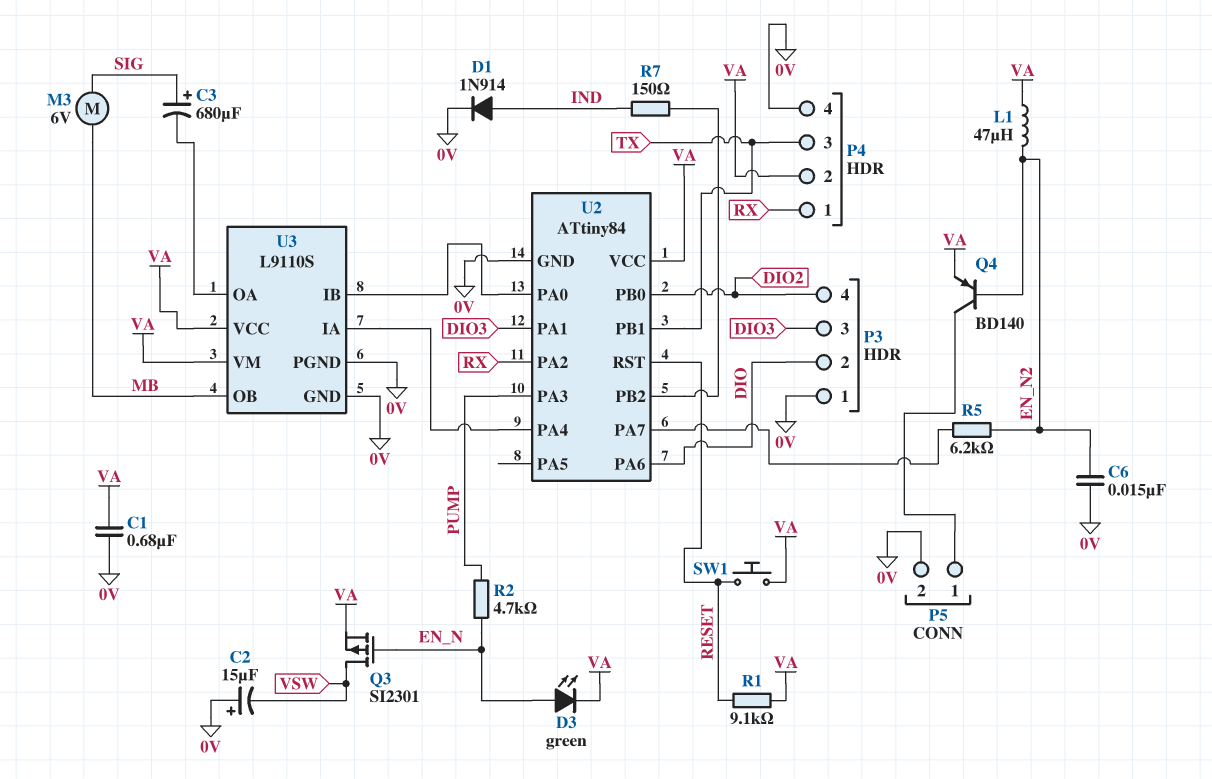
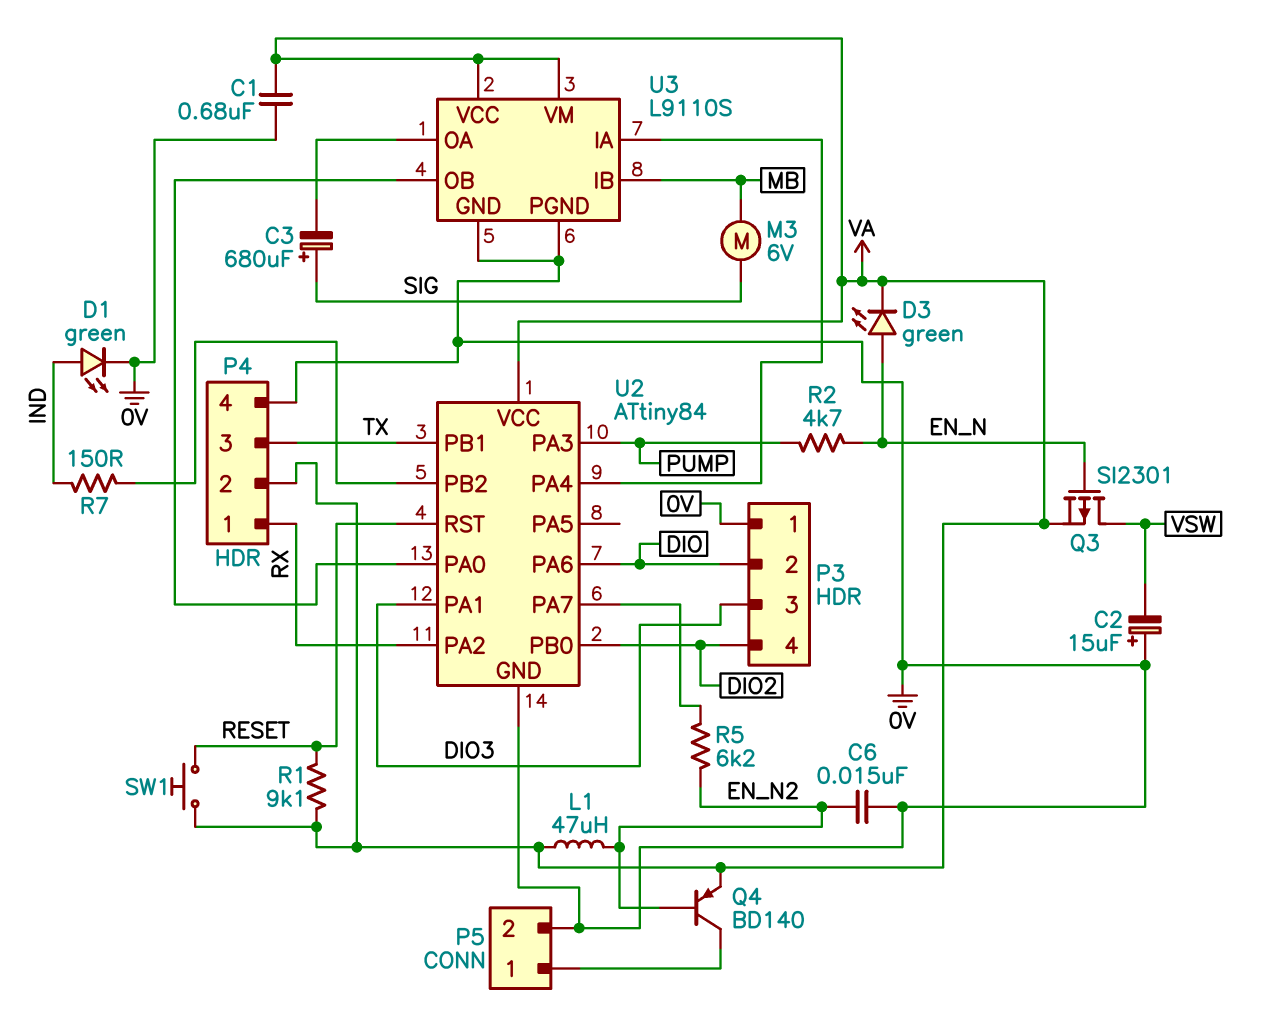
D1: diode 1N914 (A IND, K 0V) -> LED green (A IND, K 0V)
U3 pin IB: U2/PA0 -> MB
U3 pin OB: MB -> U2/PA0

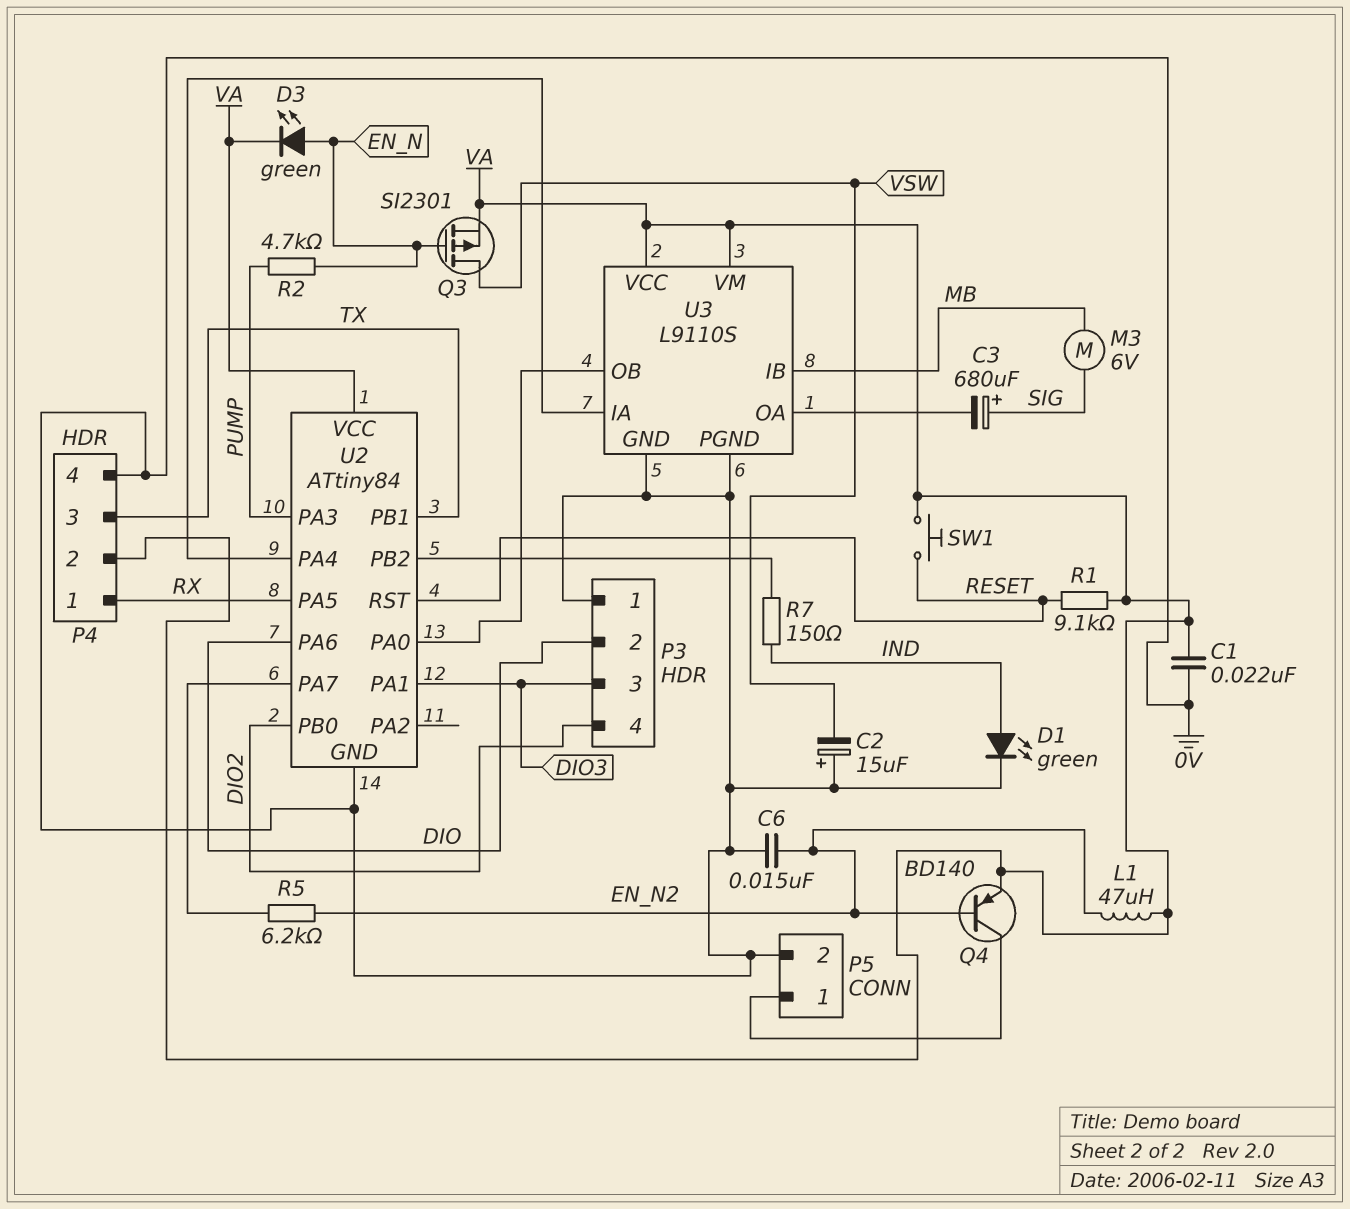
C1: 680nF (0V, VA) -> 22nF (0V, VA)
U2 pin PA2: RX -> none
U2 pin PA5: none -> RX

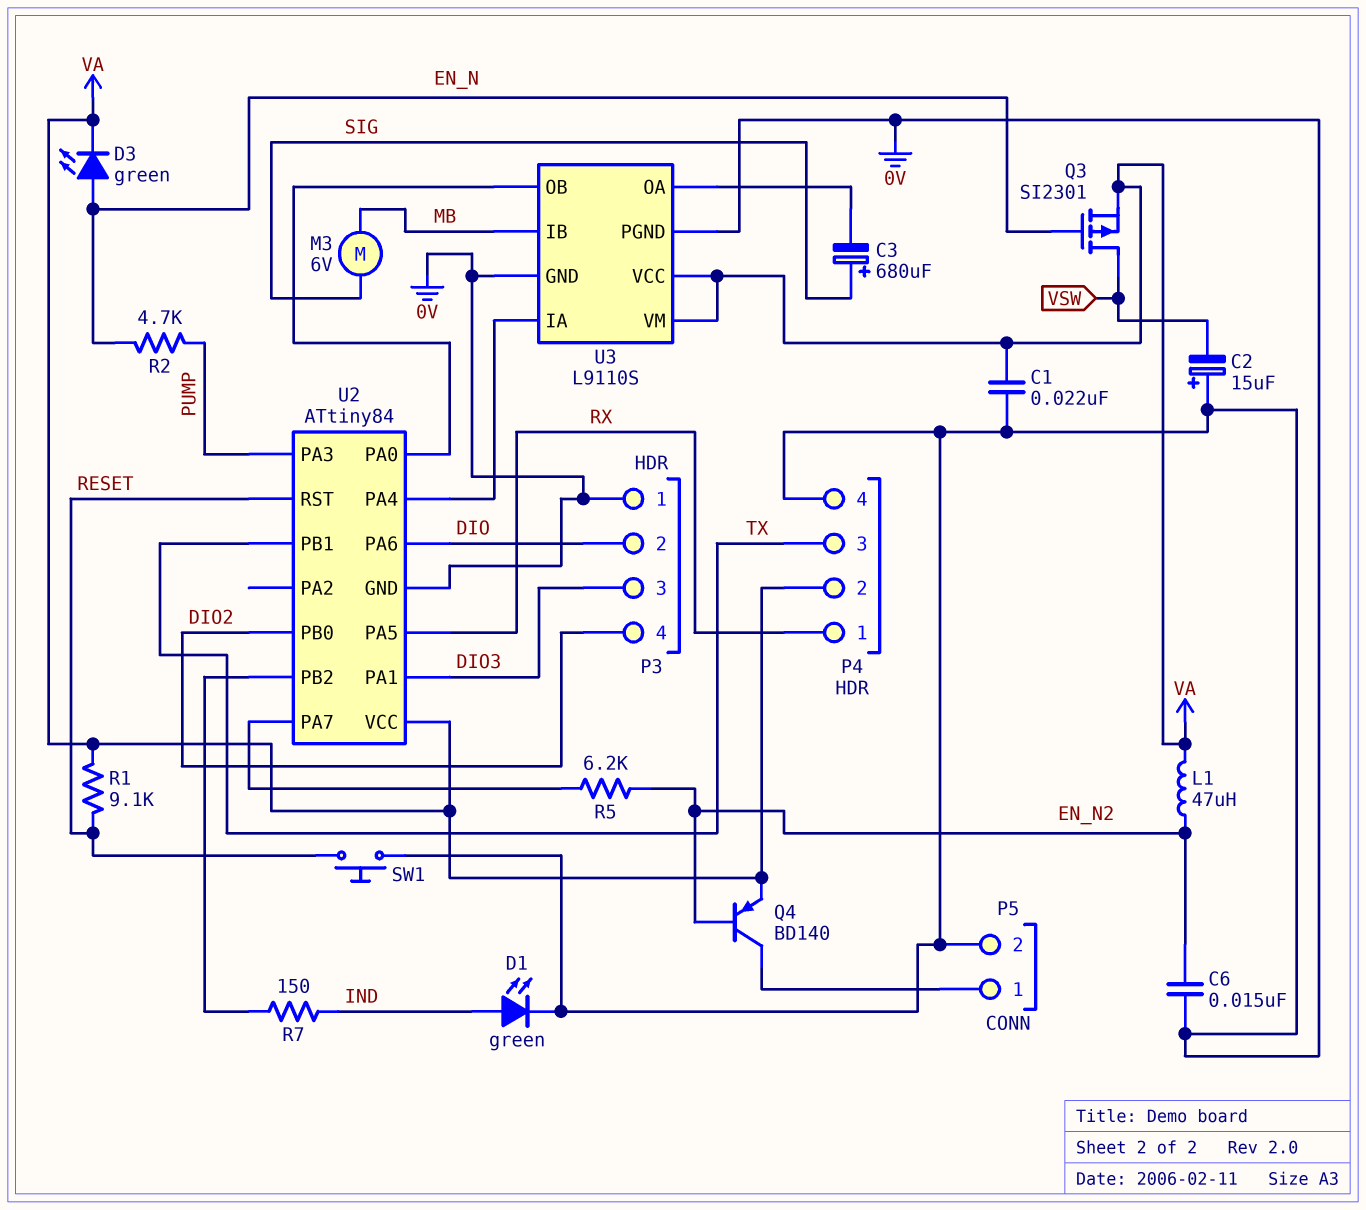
SW1: button (RESET, VA) -> button (0V, RESET)

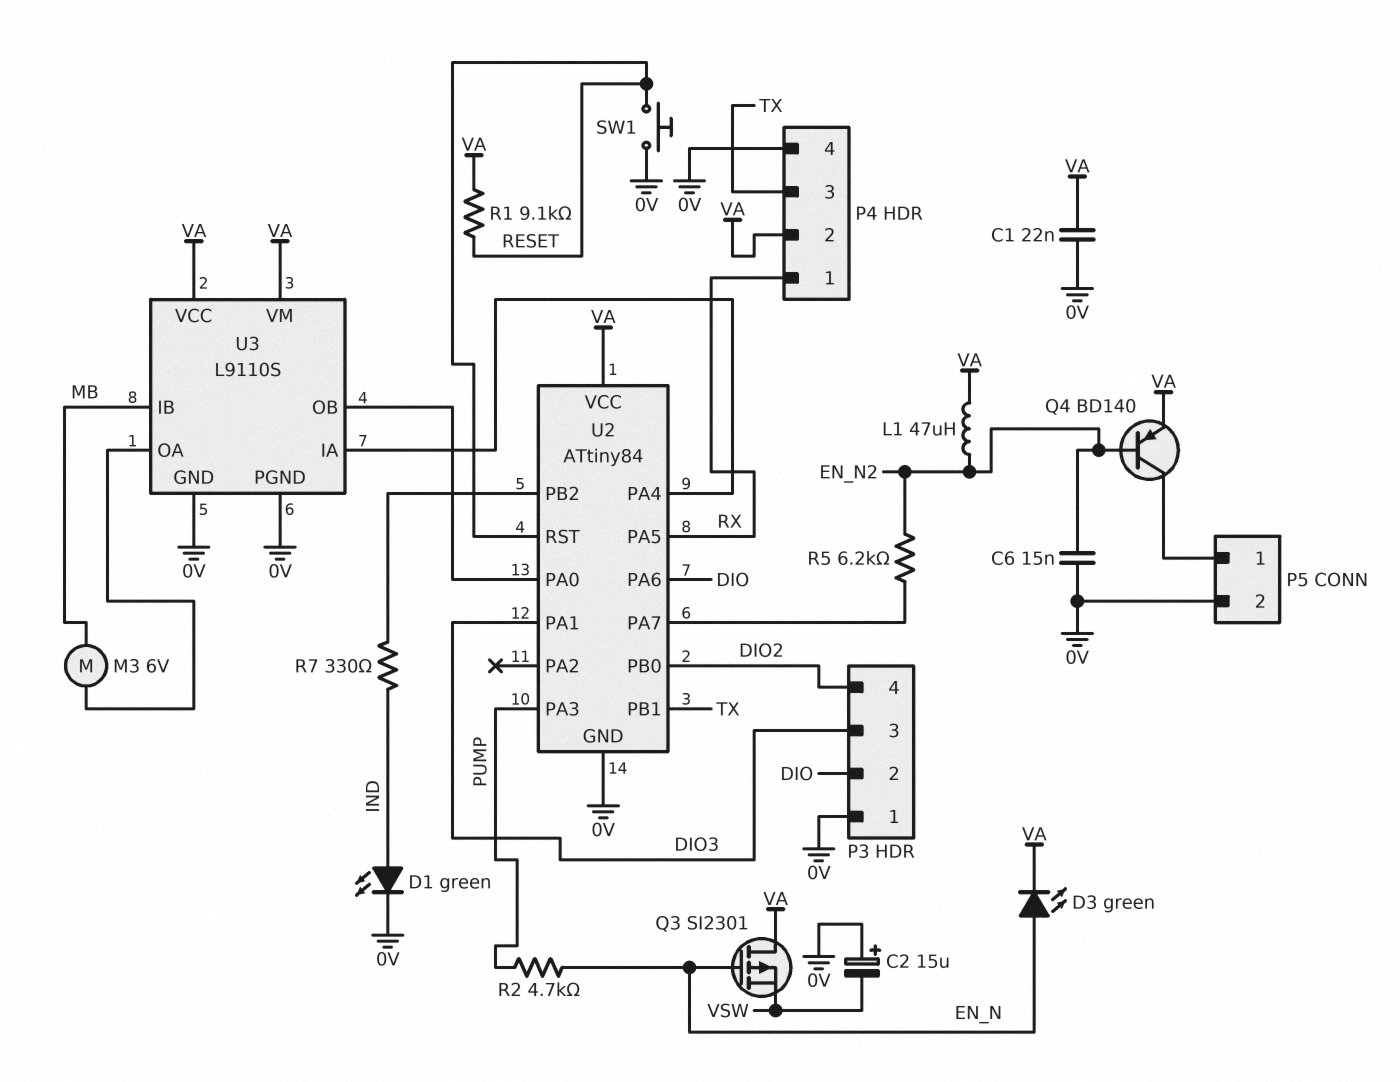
C3: 680uF (plus SIG, minus U3/OA) -> none
M3: motor 6V (MB, SIG) -> motor 6V (MB, U3/OA)
Q3: PMOS SI2301 (G EN_N, D VSW, S VA) -> PMOS SI2301 (G EN_N, D VA, S VSW)
R7: 150 (IND, U2/PB2) -> 330 (IND, U2/PB2)

